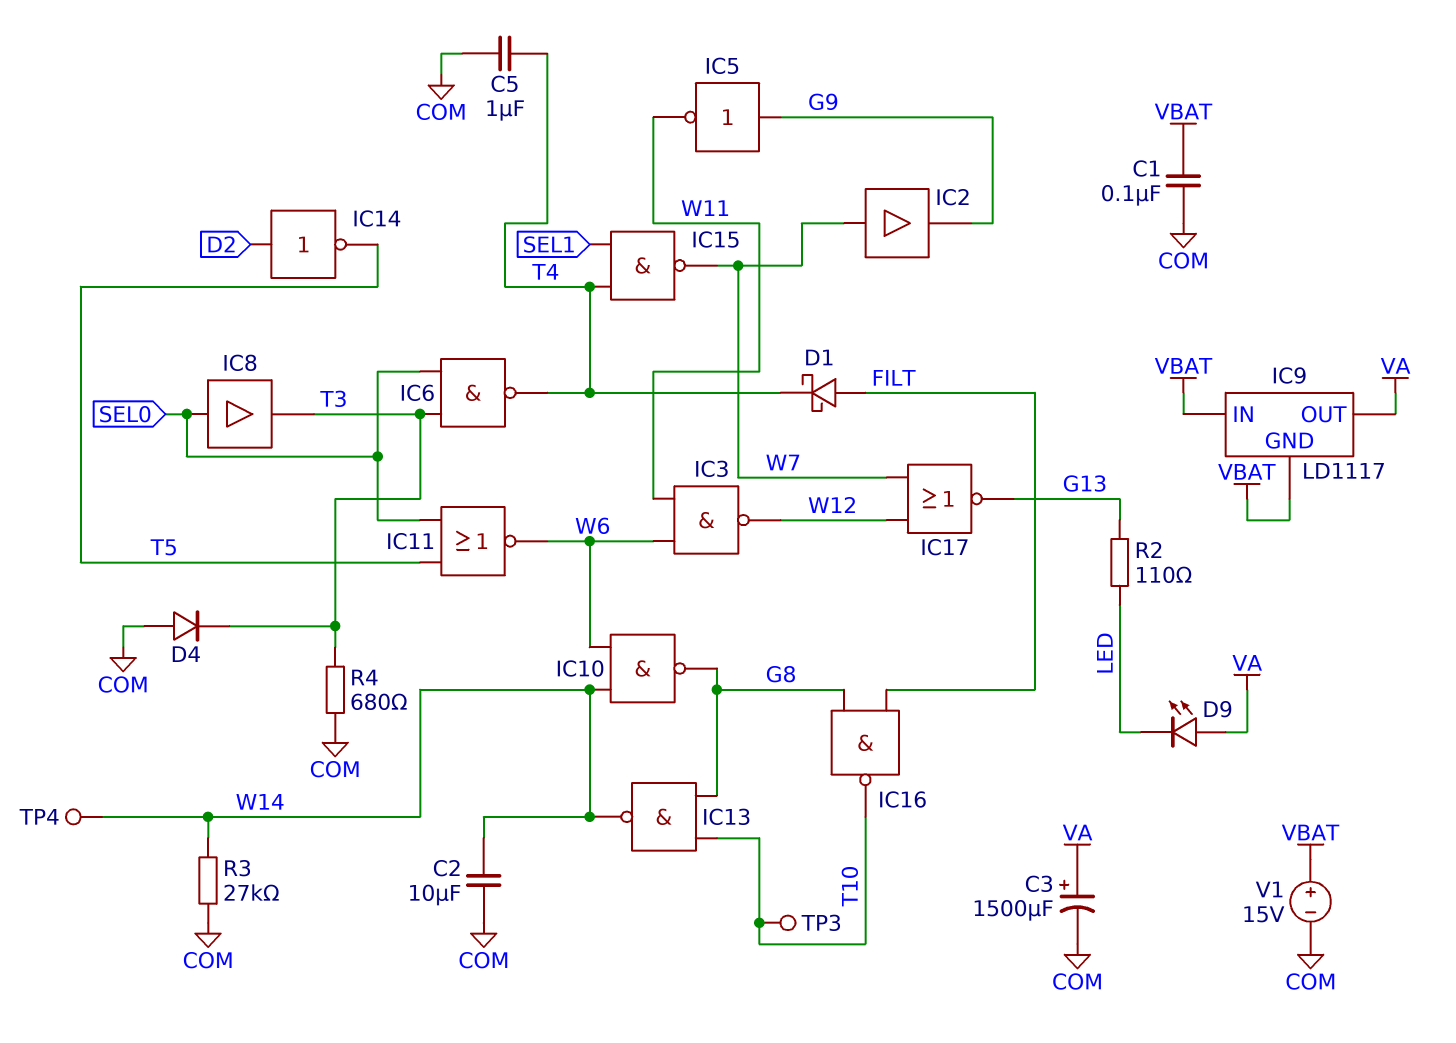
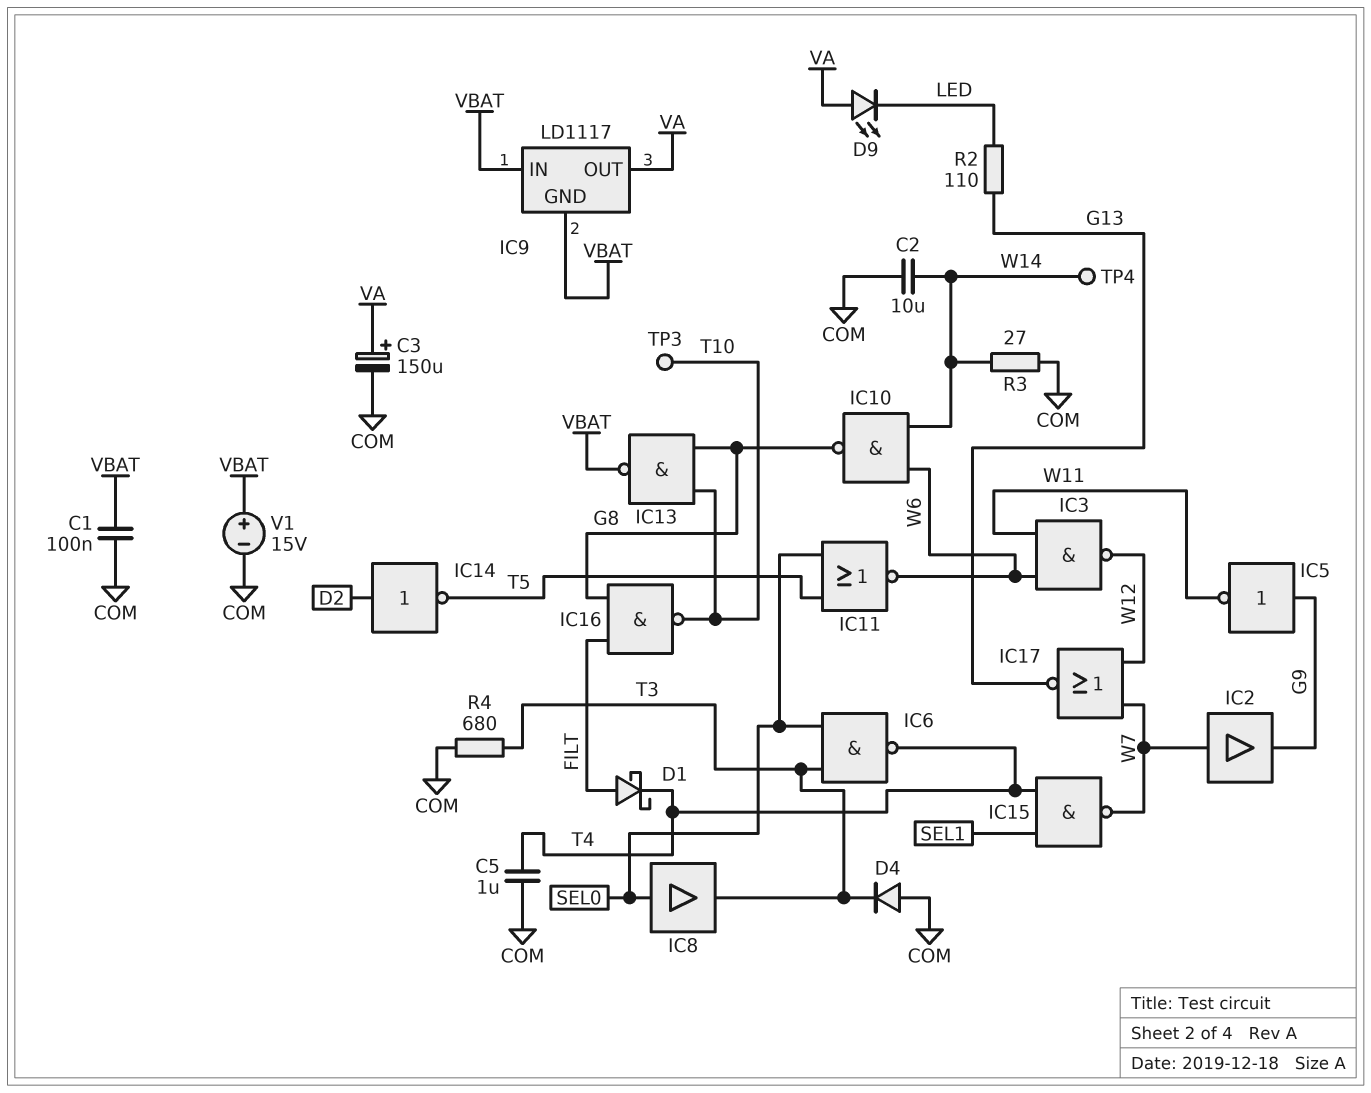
C3: 1500uF (plus VA, minus COM) -> 150uF (plus VA, minus COM)
IC13: NAND (in G8, in T10, out W14) -> NAND (in G8, in T10, out VBAT)
R3: 27k (COM, W14) -> 27 (COM, W14)

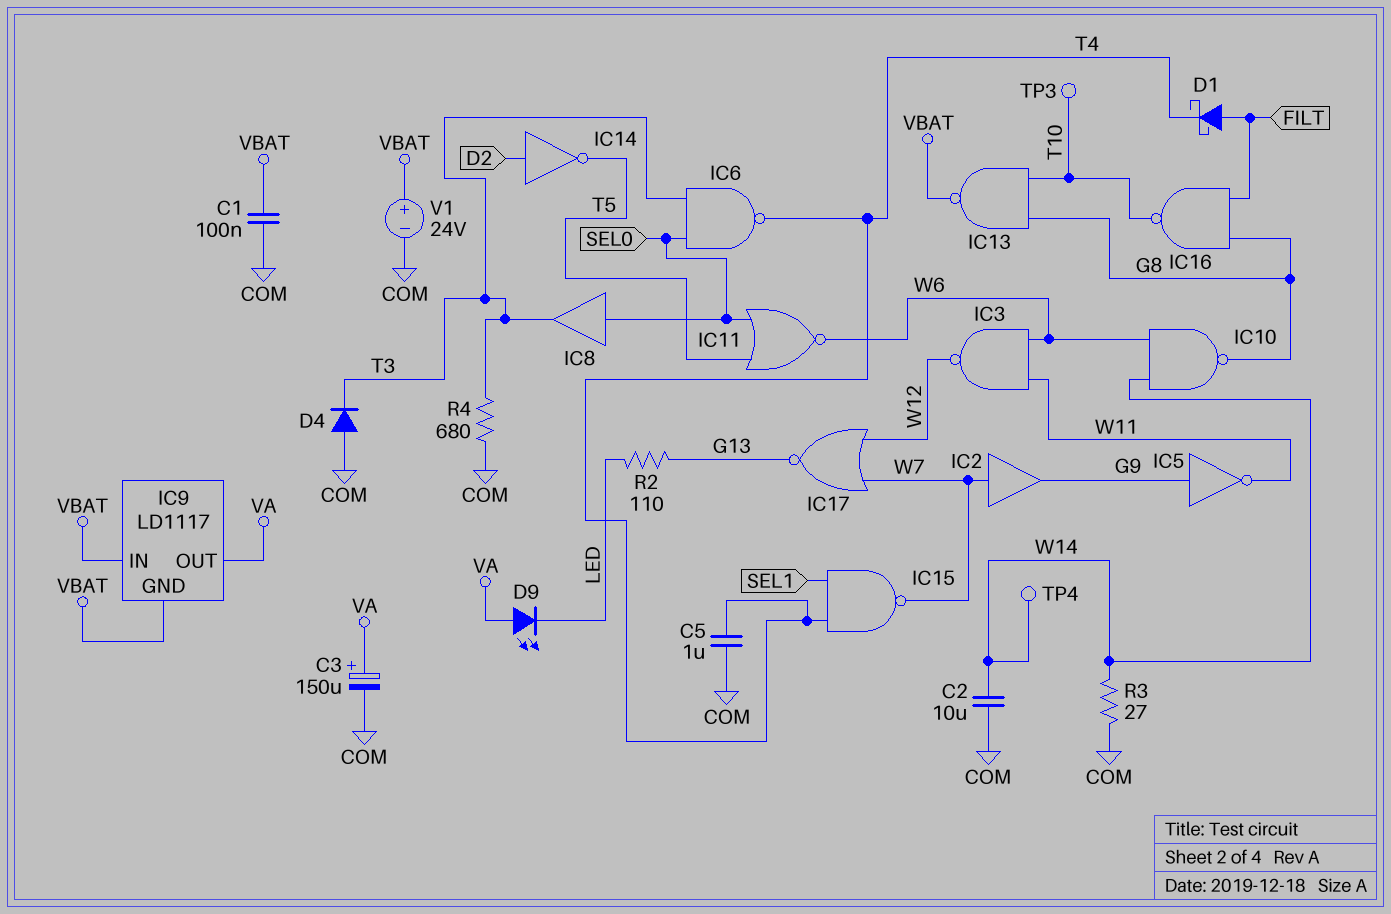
V1: 15V (plus VBAT, minus COM) -> 24V (plus VBAT, minus COM)

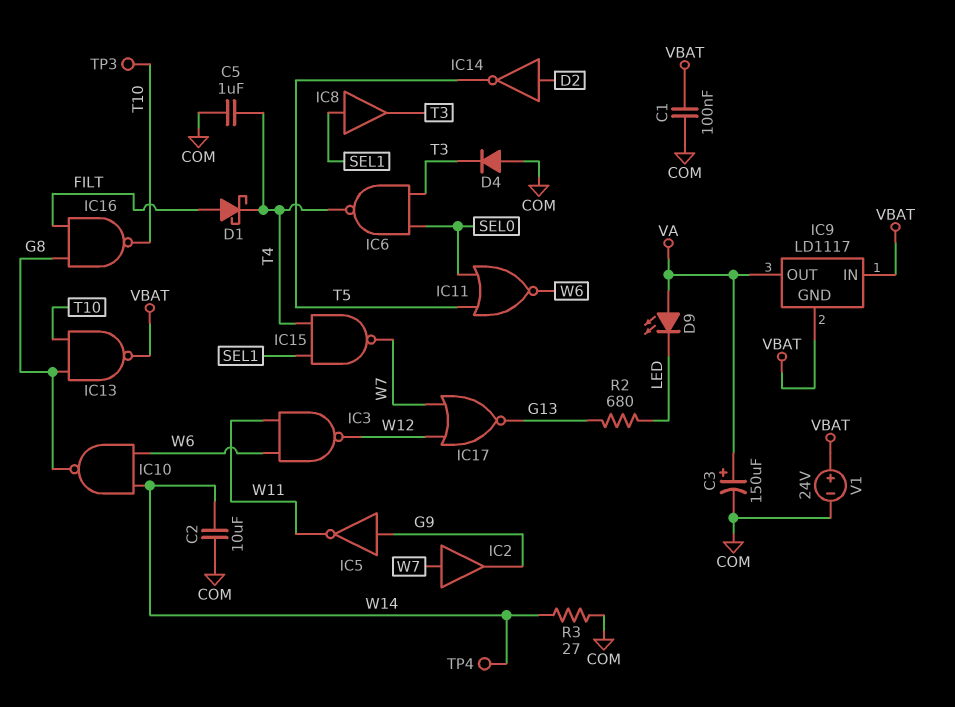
IC8: buffer (in SEL0, out T3) -> buffer (in SEL1, out T3)
R2: 110 (G13, LED) -> 680 (G13, LED)
R4: 680 (COM, T3) -> none

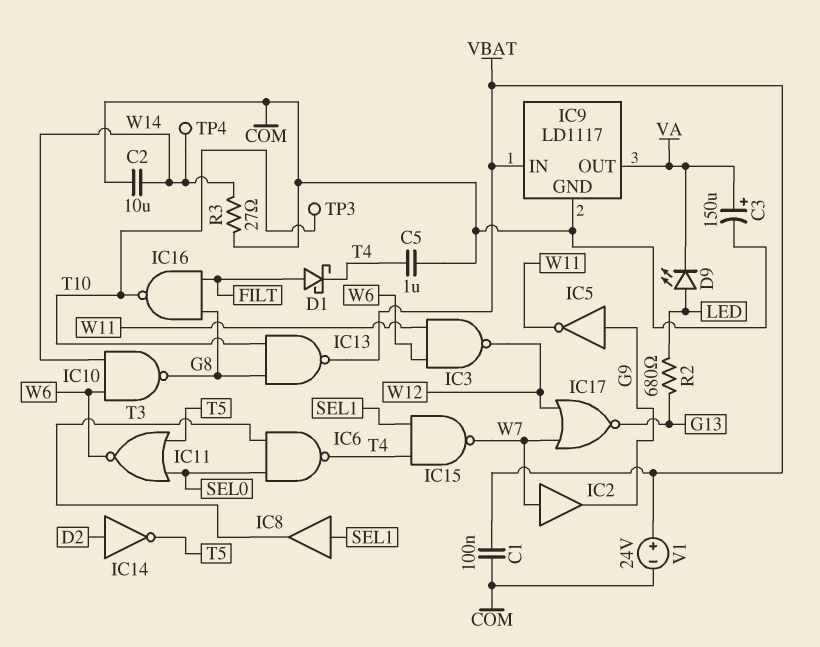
D4: diode (A COM, K T3) -> none
D9: LED (A VA, K LED) -> LED (A LED, K VA)
IC9 pin GND: VBAT -> COM

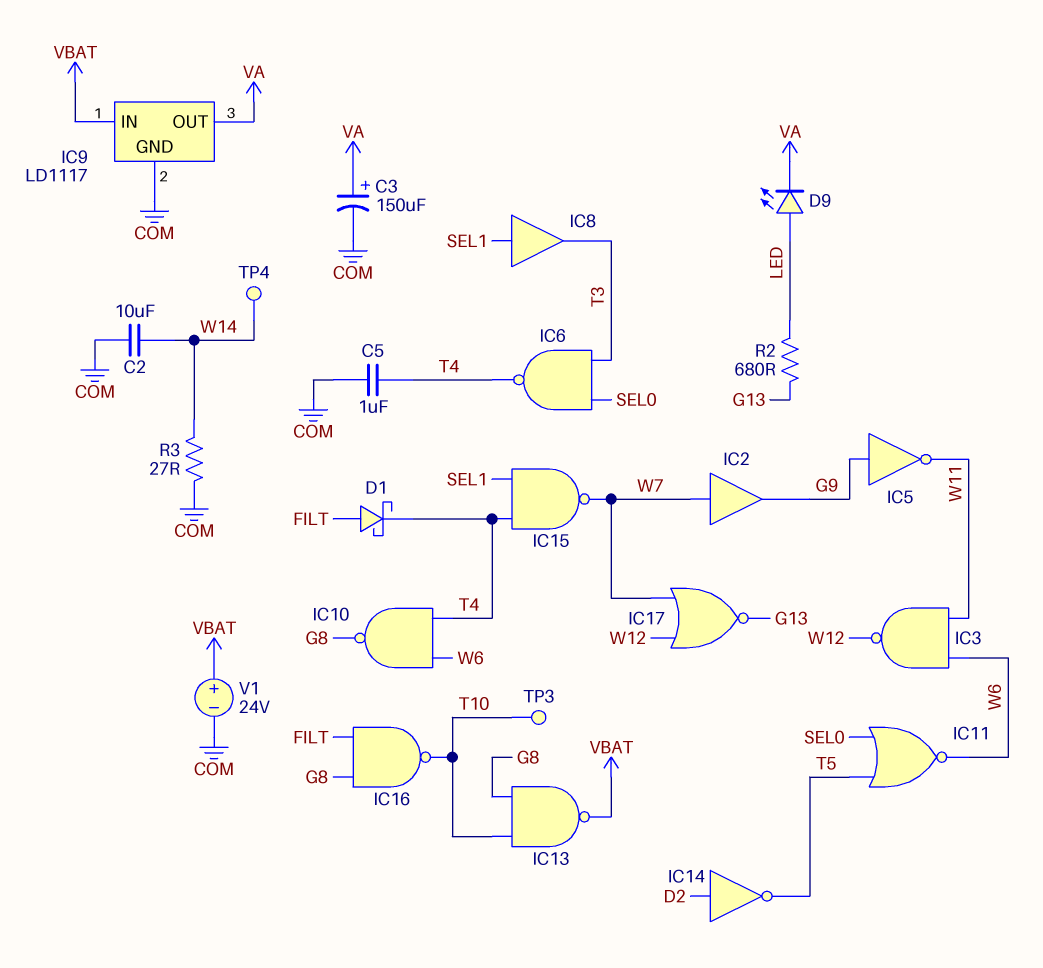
C1: 100nF (COM, VBAT) -> none
IC10: NAND (in W6, in W14, out G8) -> NAND (in T4, in W6, out G8)

